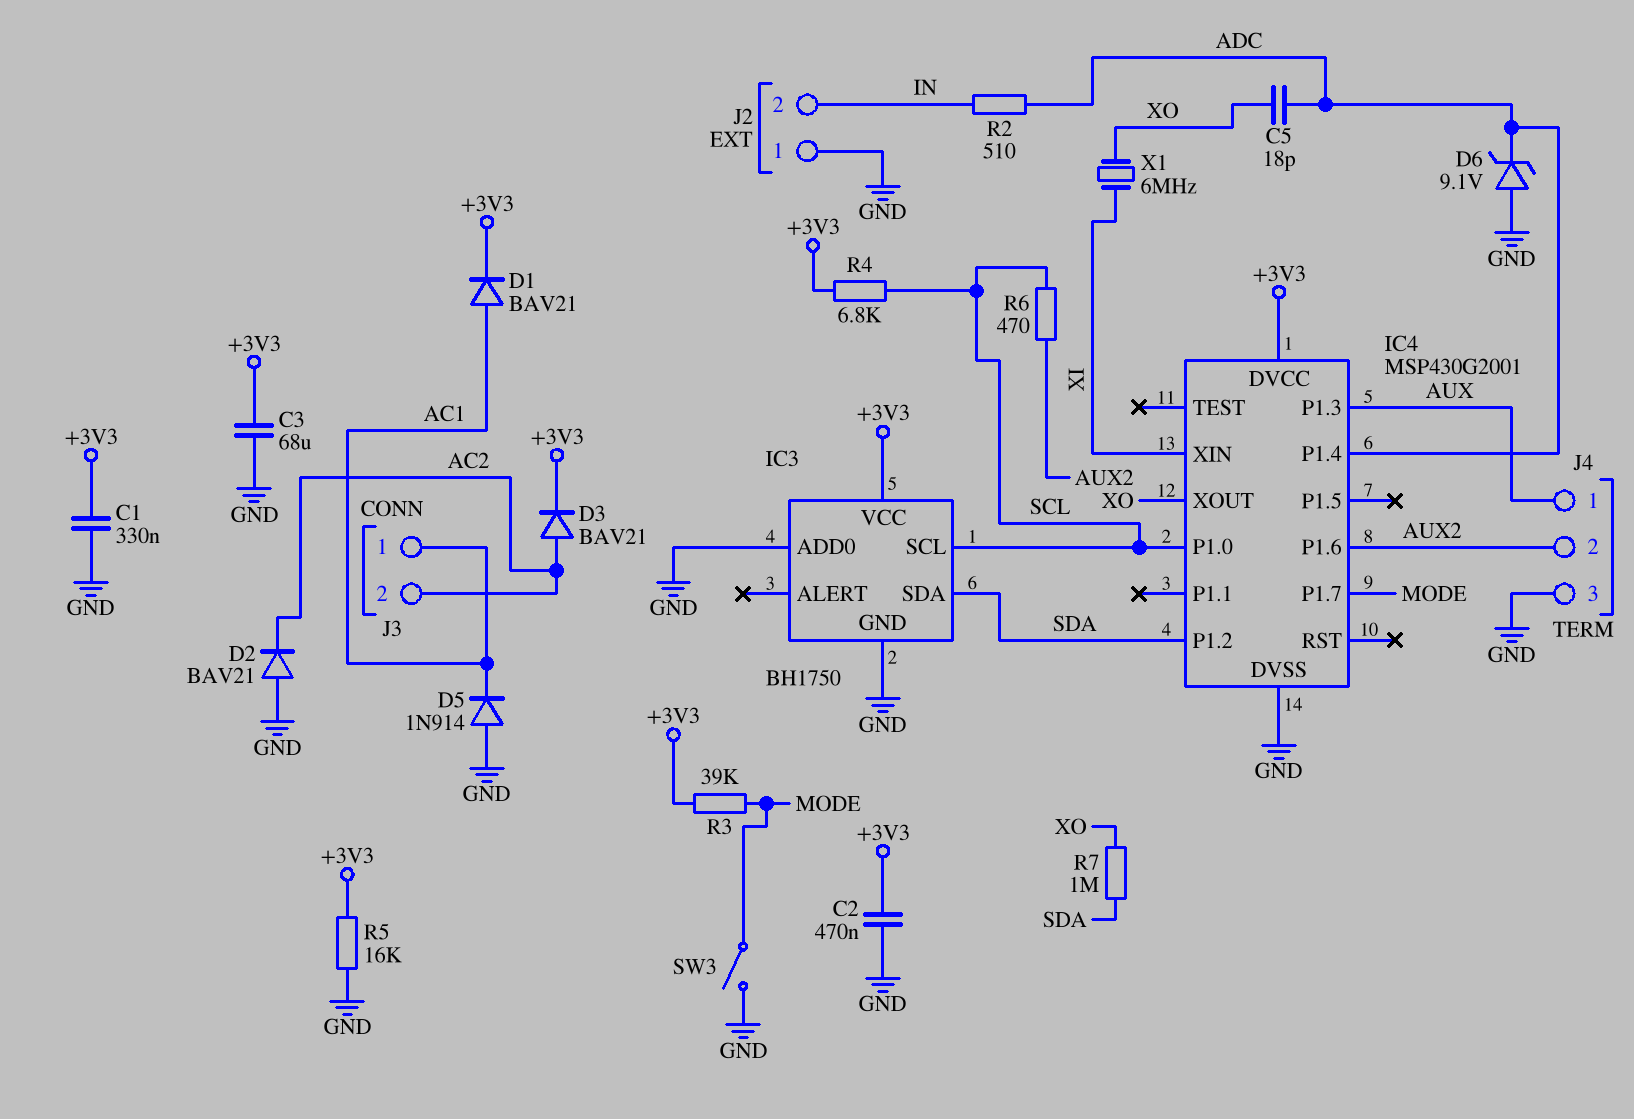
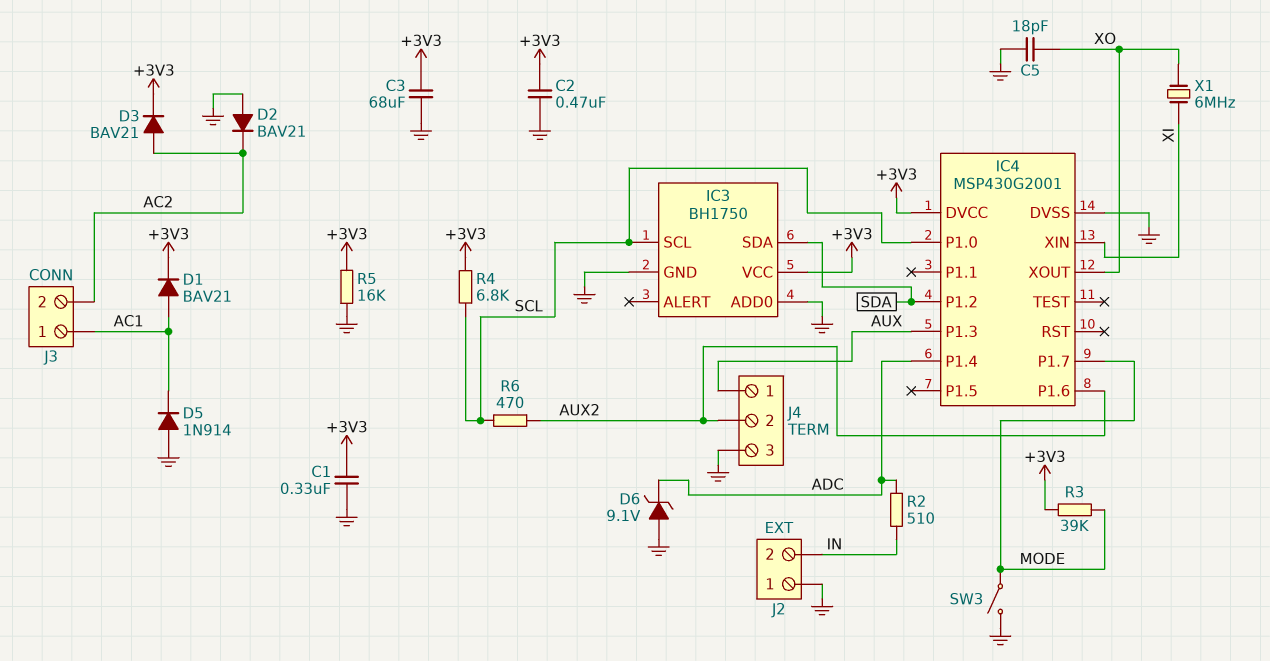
C5: 18pF (ADC, XO) -> 18pF (GND, XO)
R7: 1M (SDA, XO) -> none

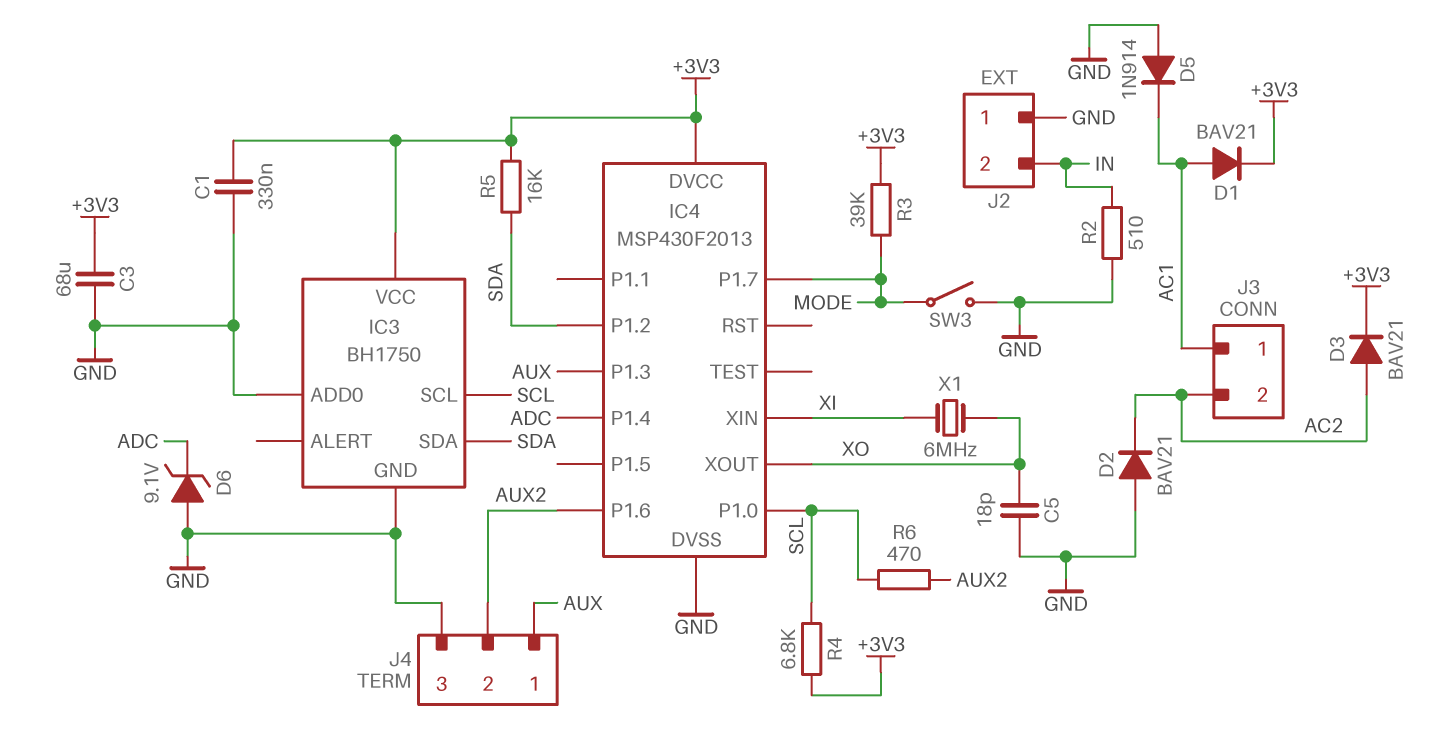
C2: 470nF (+3V3, GND) -> none
IC4: MSP430G2001 -> MSP430F2013
R2: 510 (ADC, IN) -> 510 (GND, IN)
R5: 16k (+3V3, GND) -> 16k (+3V3, SDA)

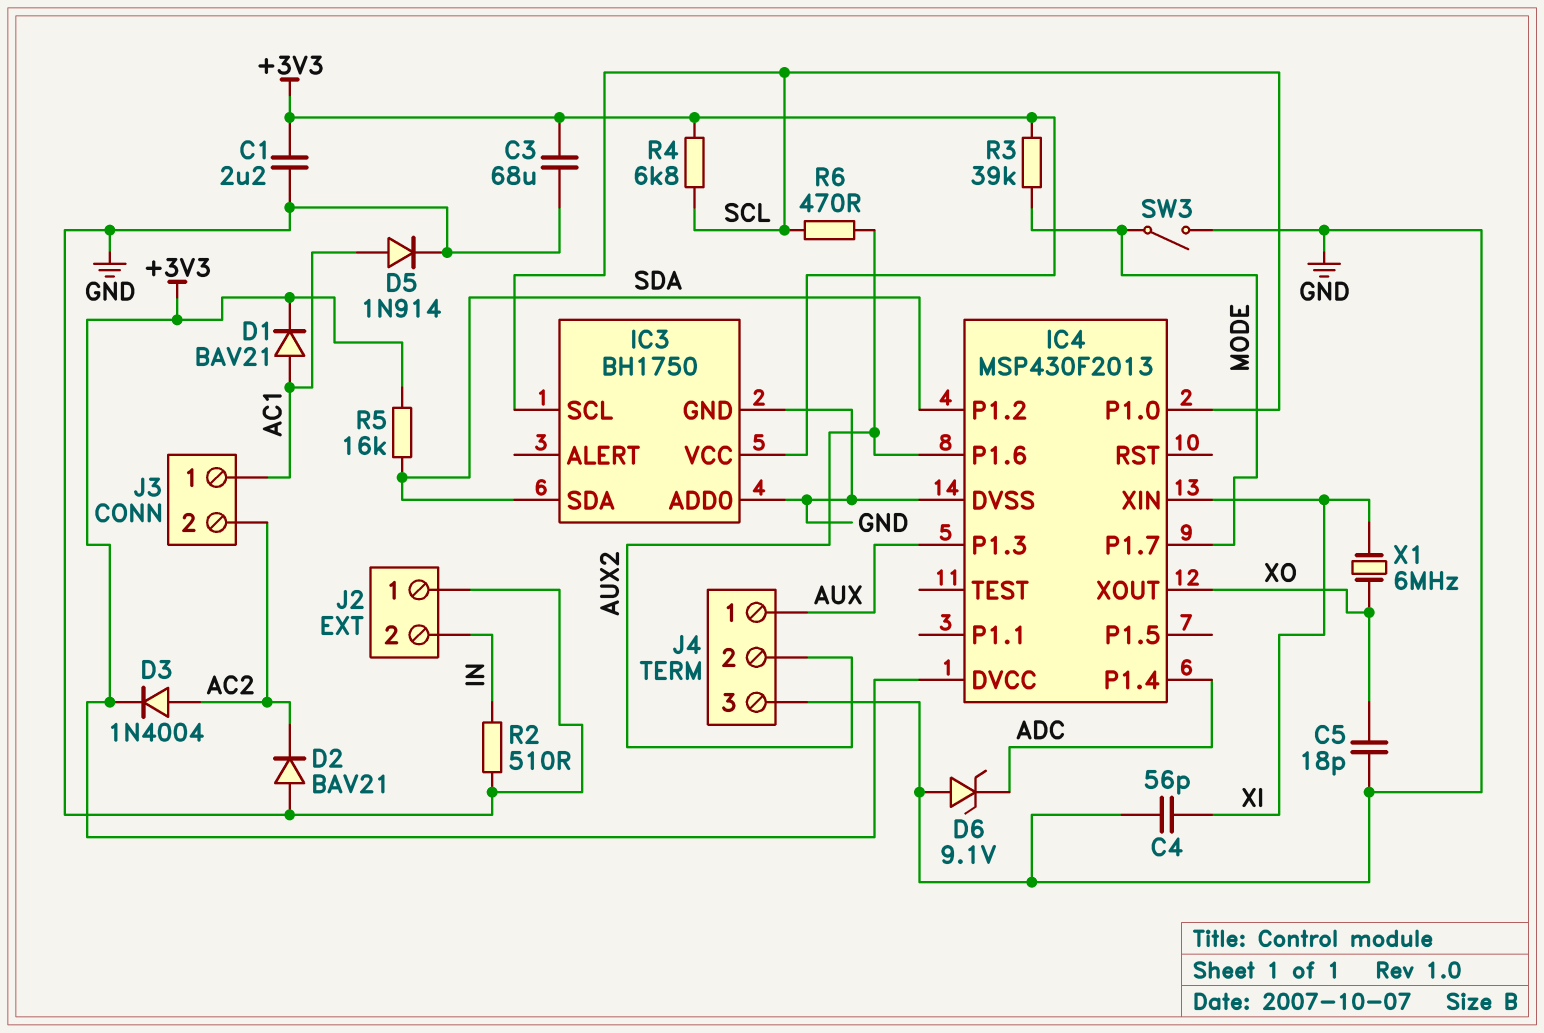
C1: 330nF (+3V3, GND) -> 2.2uF (+3V3, GND)
C4: none -> 56pF (GND, XI)
D3: diode BAV21 (A AC2, K +3V3) -> diode 1N4004 (A AC2, K +3V3)
D5: diode 1N914 (A GND, K AC1) -> diode 1N914 (A AC1, K GND)

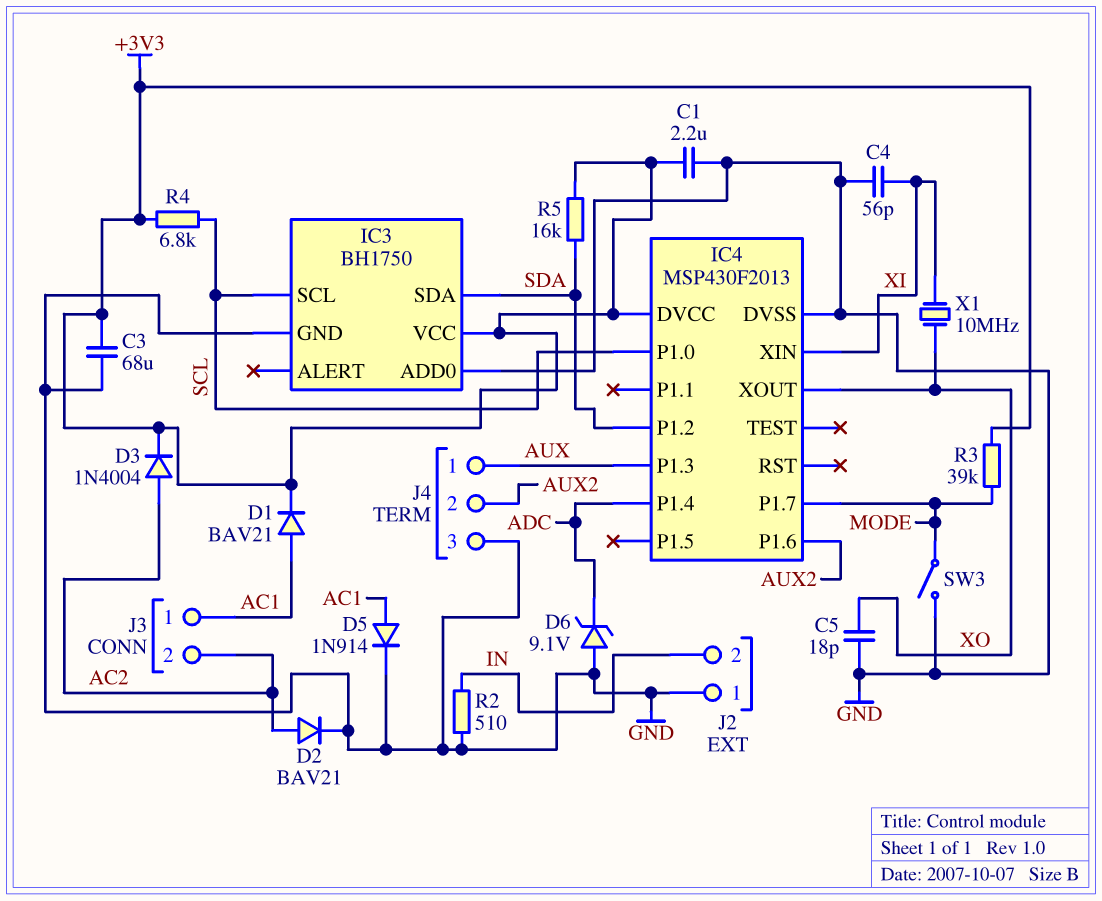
D2: diode BAV21 (A GND, K AC2) -> diode BAV21 (A AC2, K GND)
R6: 470 (AUX2, SCL) -> none
X1: 6MHz (XI, XO) -> 10MHz (XI, XO)

